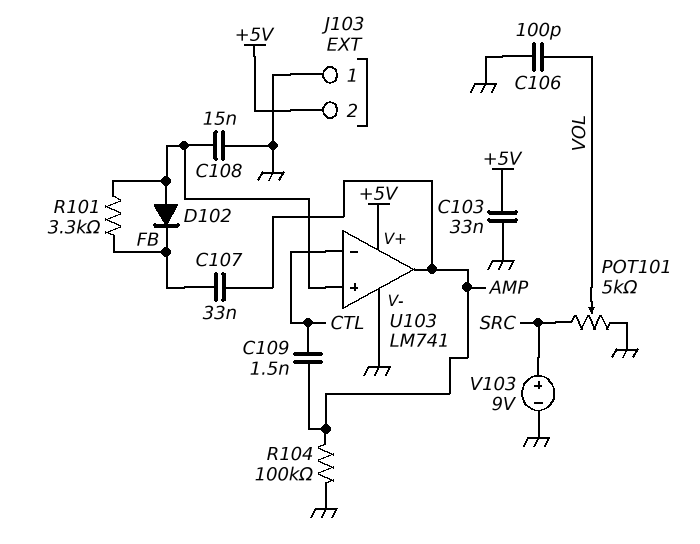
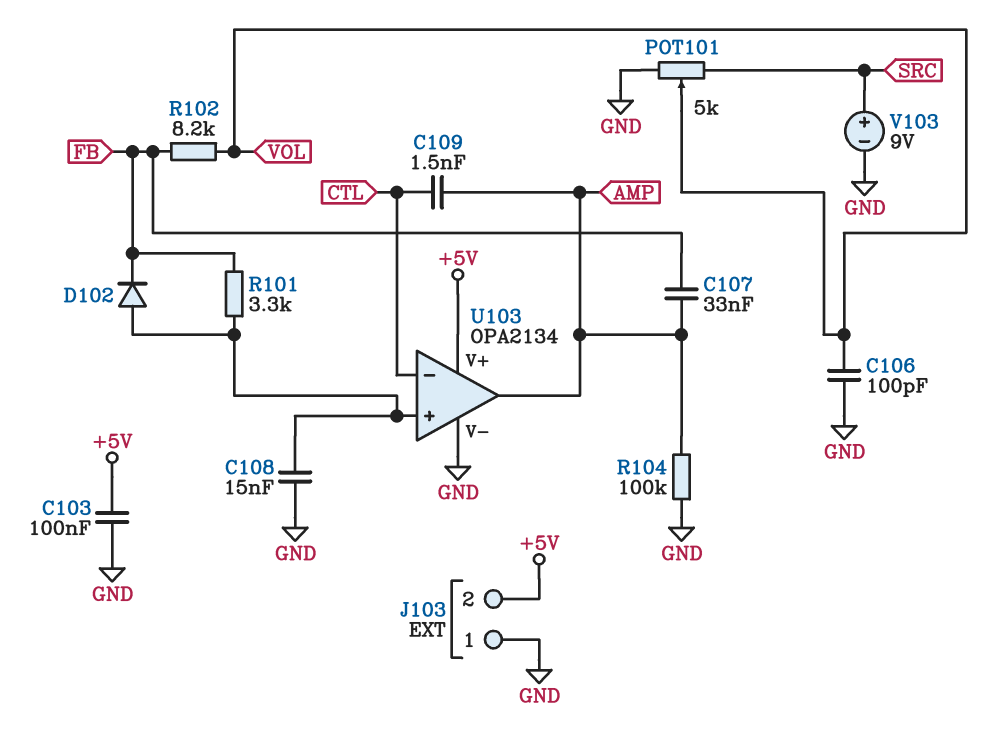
C103: 33nF (+5V, GND) -> 100nF (+5V, GND)
R102: none -> 8.2k (FB, VOL)
U103: LM741 -> OPA2134

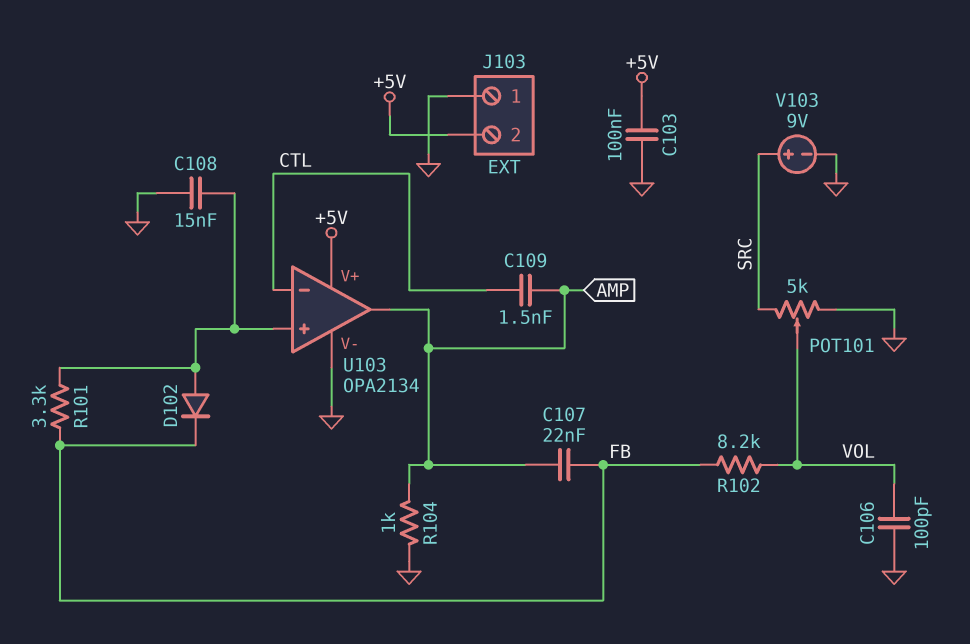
C107: 33nF (AMP, FB) -> 22nF (AMP, FB)
R104: 100k (AMP, GND) -> 1k (AMP, GND)

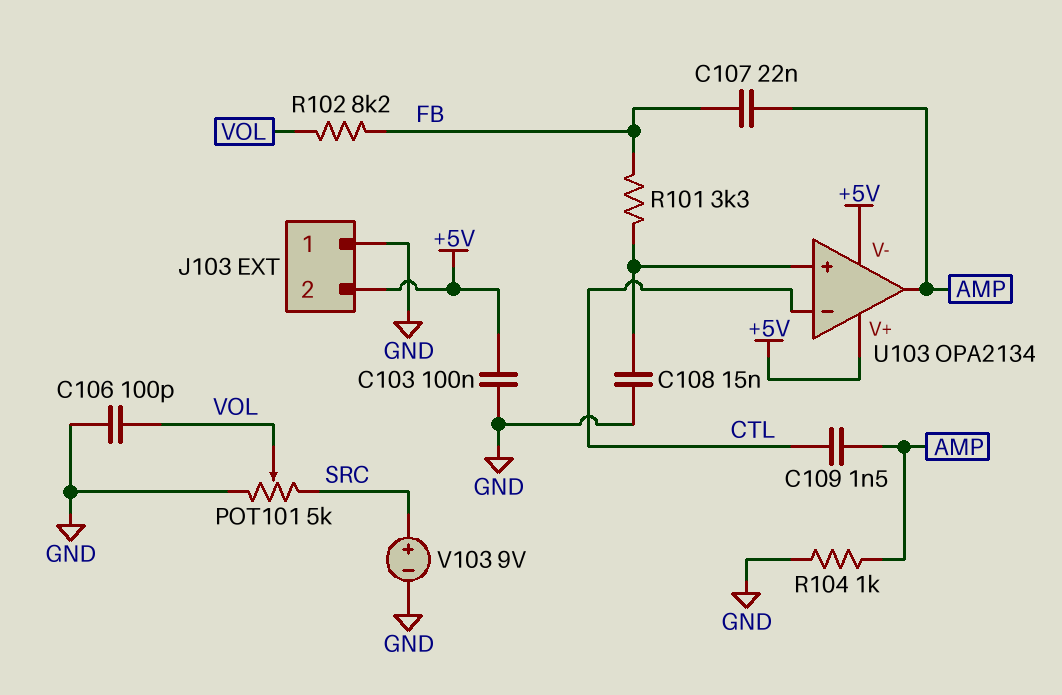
D102: diode (A U103/in+, K FB) -> none
U103 pin V-: GND -> +5V

